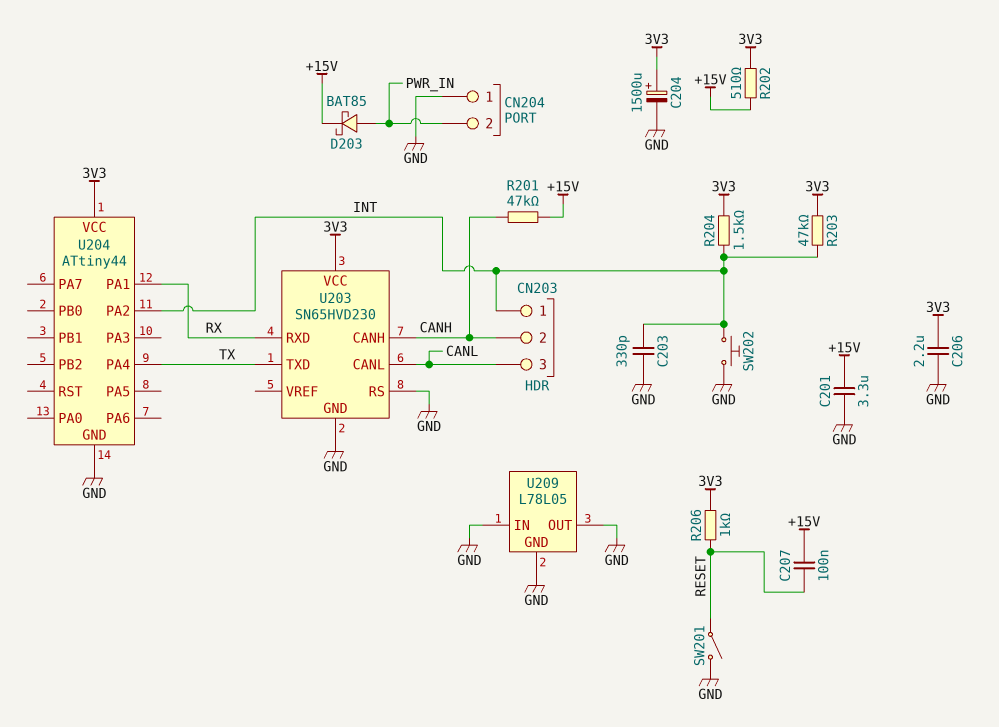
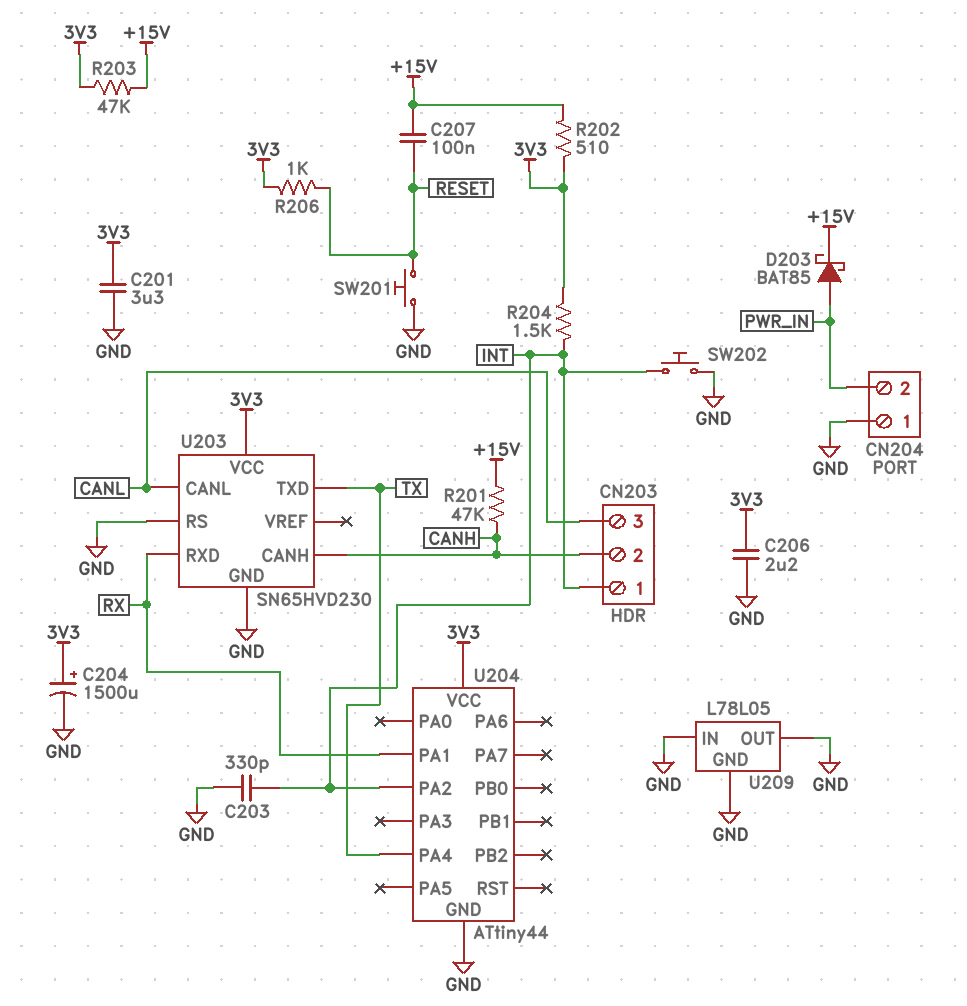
C201: 3.3uF (+15V, GND) -> 3.3uF (3V3, GND)
R203: 47k (3V3, INT) -> 47k (+15V, 3V3)
SW201: switch (GND, RESET) -> button (GND, RESET)

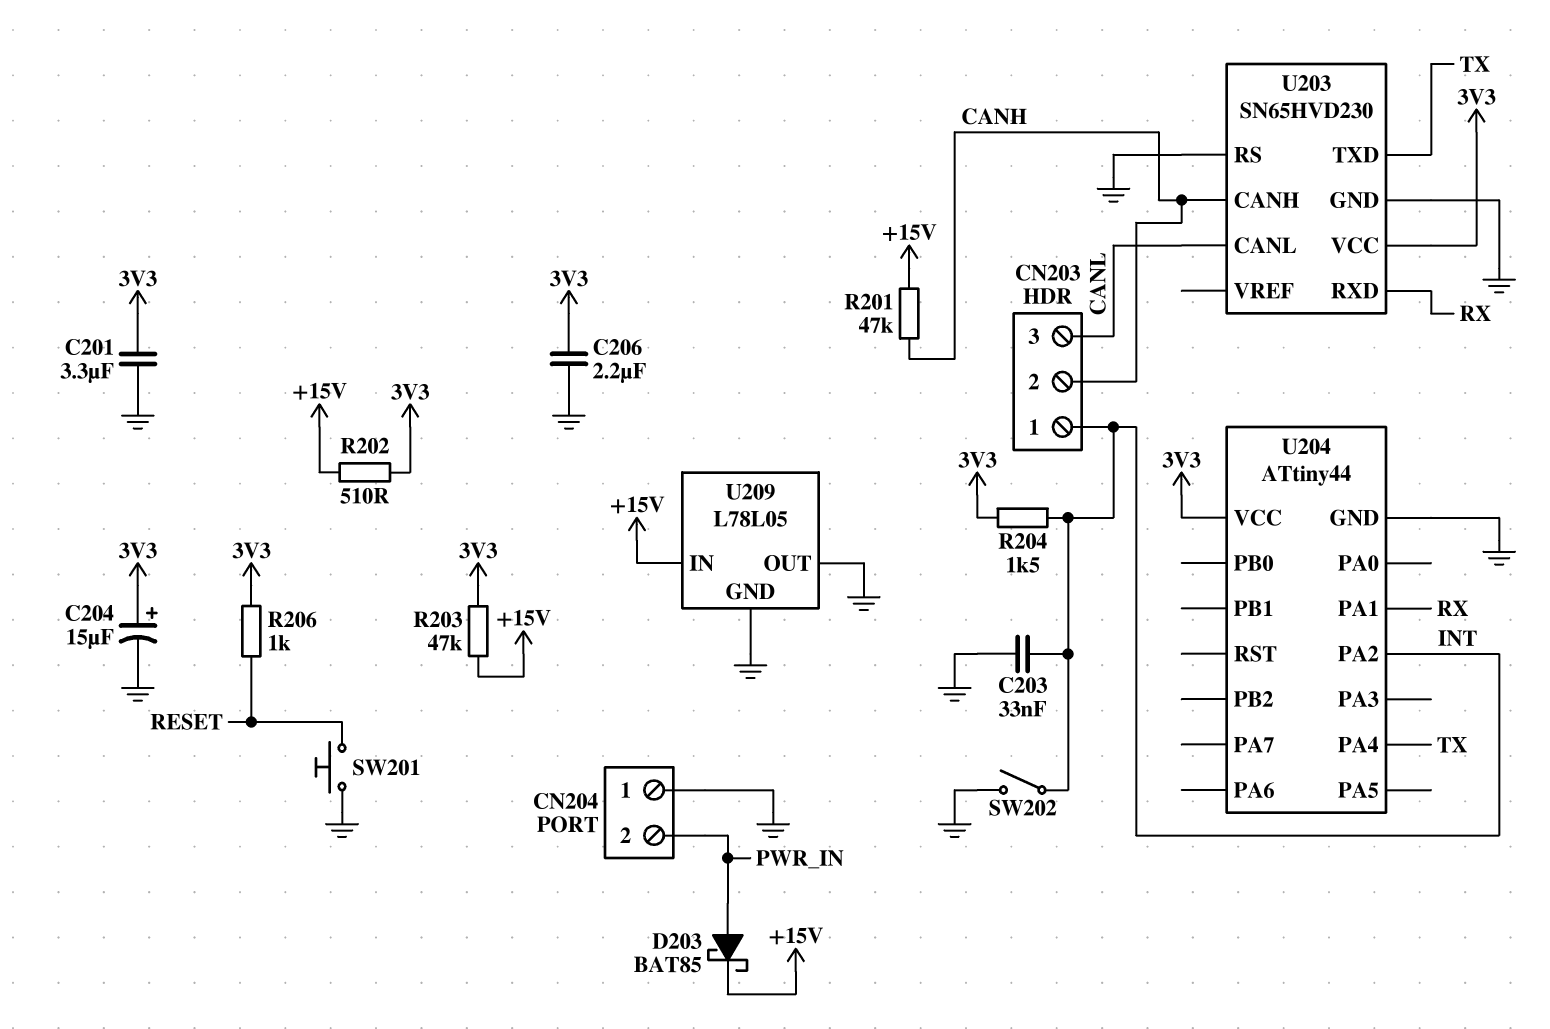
C203: 330pF (GND, INT) -> 33nF (GND, INT)
C204: 1500uF (plus 3V3, minus GND) -> 15uF (plus 3V3, minus GND)
C207: 100nF (+15V, RESET) -> none
SW202: button (GND, INT) -> switch (GND, INT)
U209 pin IN: GND -> +15V

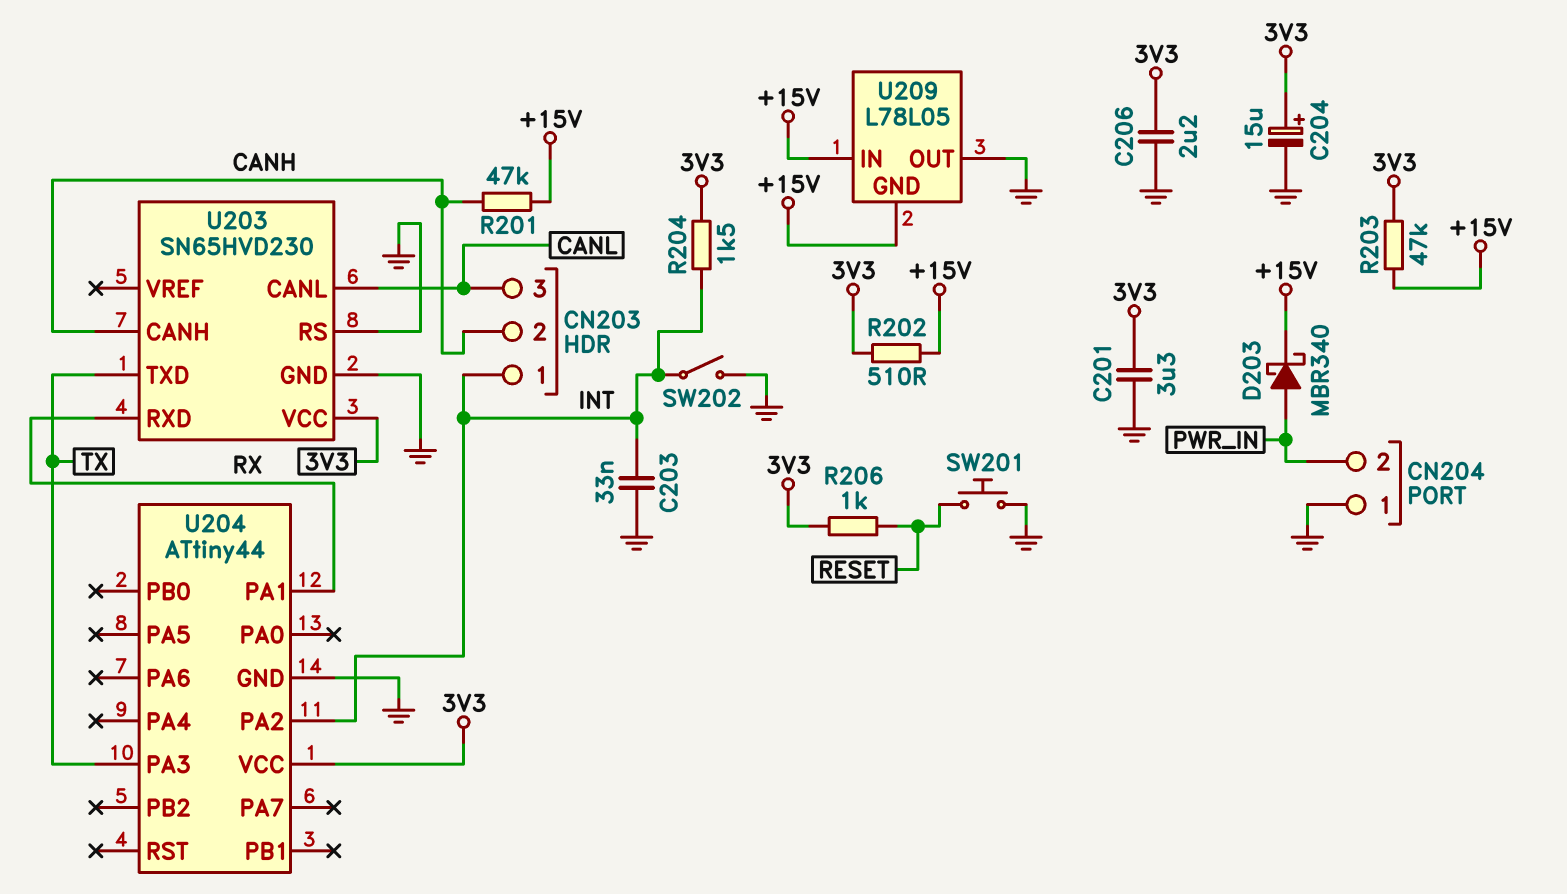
D203: schottky BAT85 (A PWR_IN, K +15V) -> schottky MBR340 (A PWR_IN, K +15V)
U204 pin PA3: none -> TX
U204 pin PA4: TX -> none
U209 pin GND: GND -> +15V

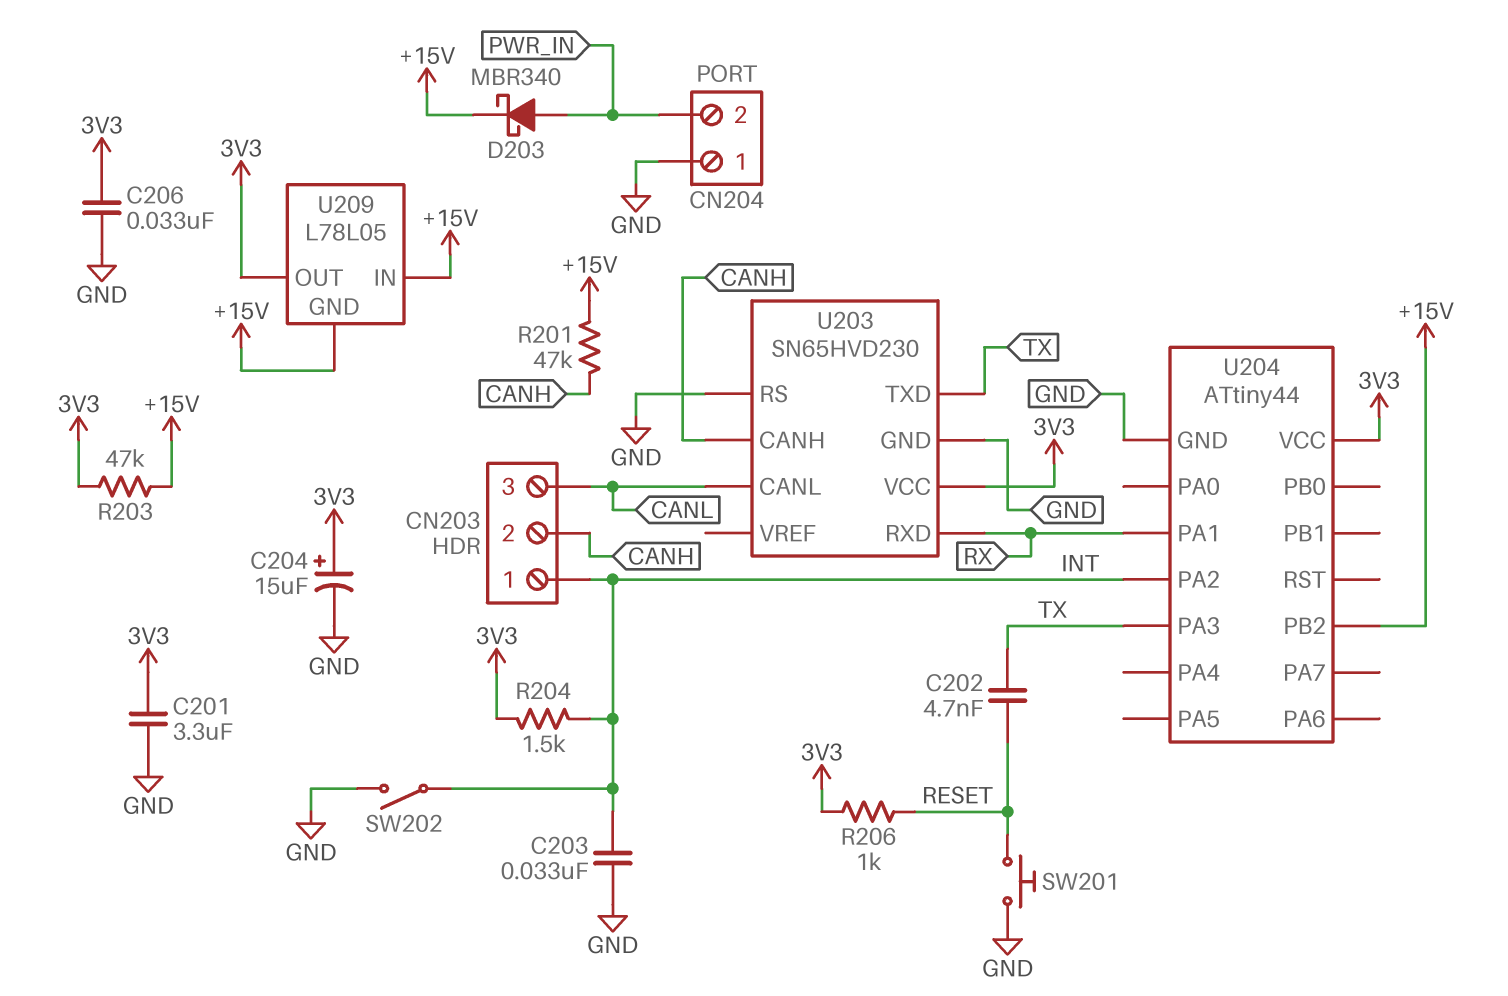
C202: none -> 4.7nF (RESET, TX)
C206: 2.2uF (3V3, GND) -> 33nF (3V3, GND)
R202: 510 (+15V, 3V3) -> none
U204 pin PB2: none -> +15V
U209 pin OUT: GND -> 3V3

